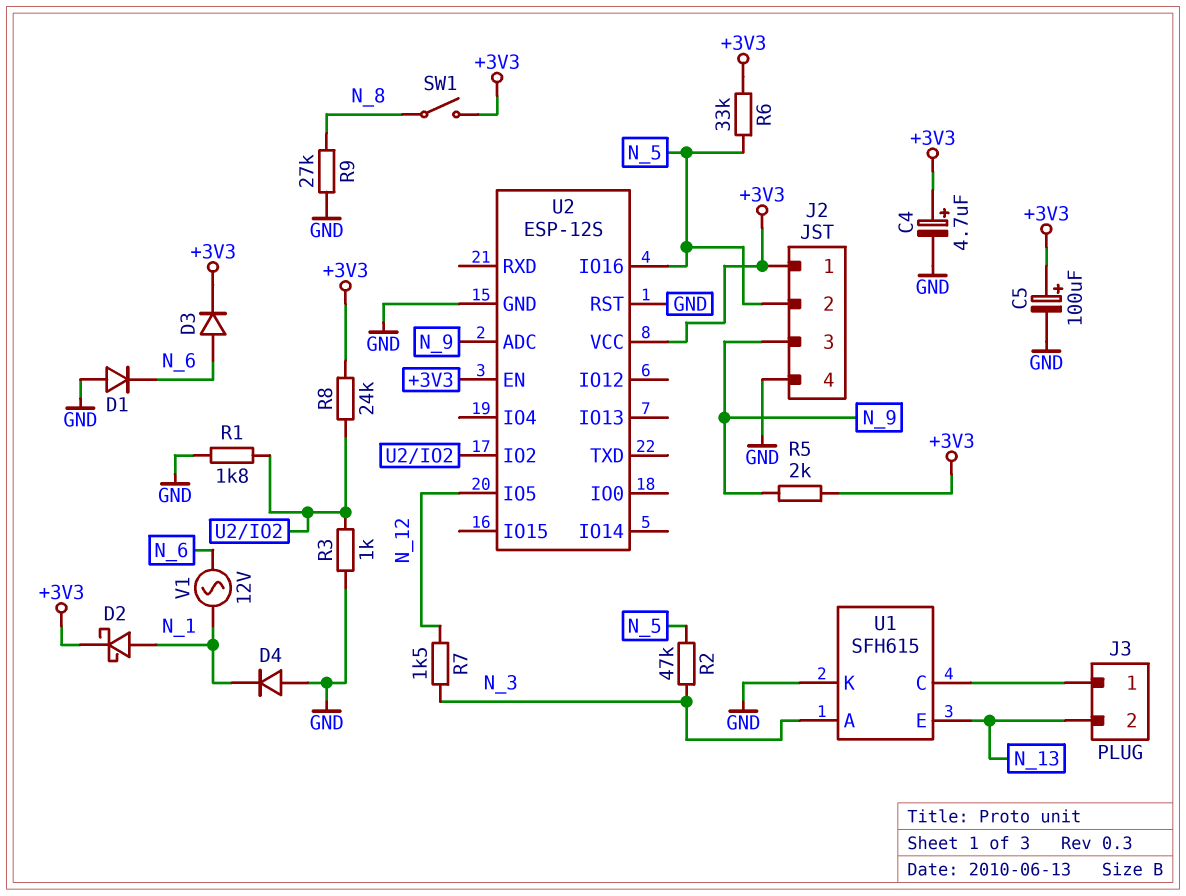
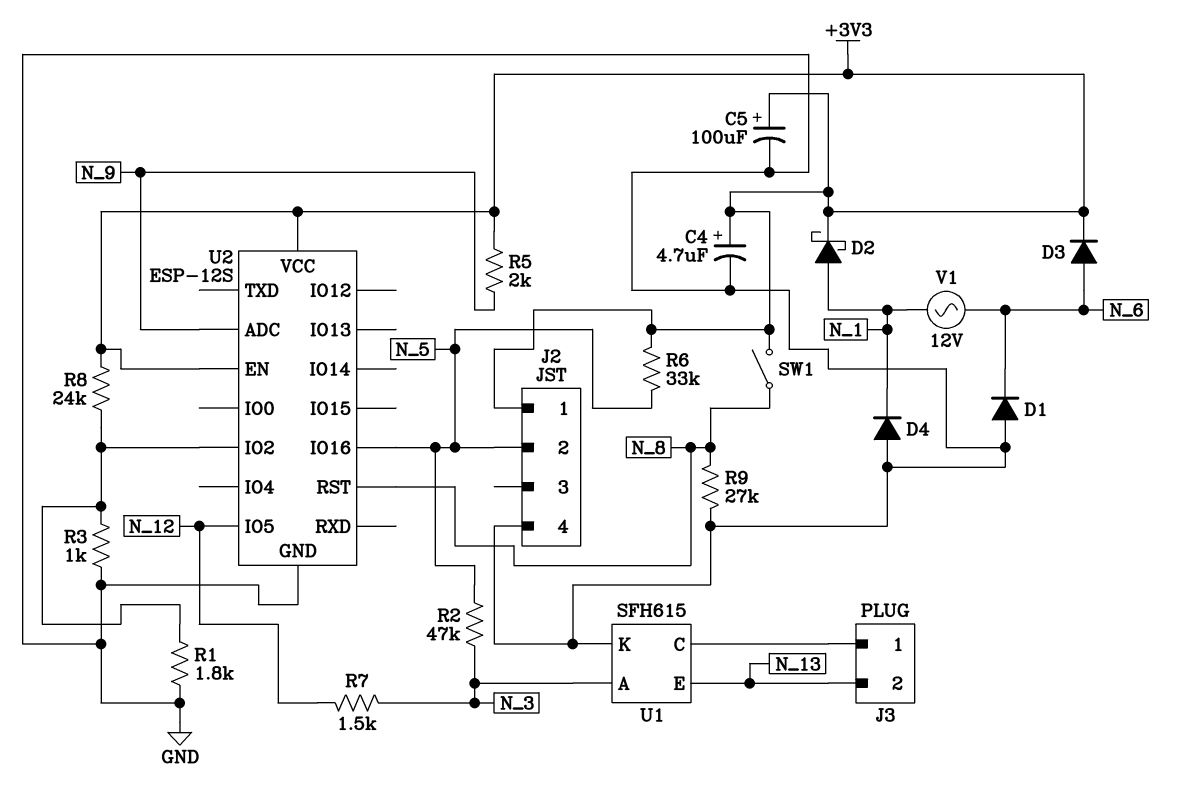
J2 pin 3: N_9 -> none
U2 pin RST: GND -> N_8

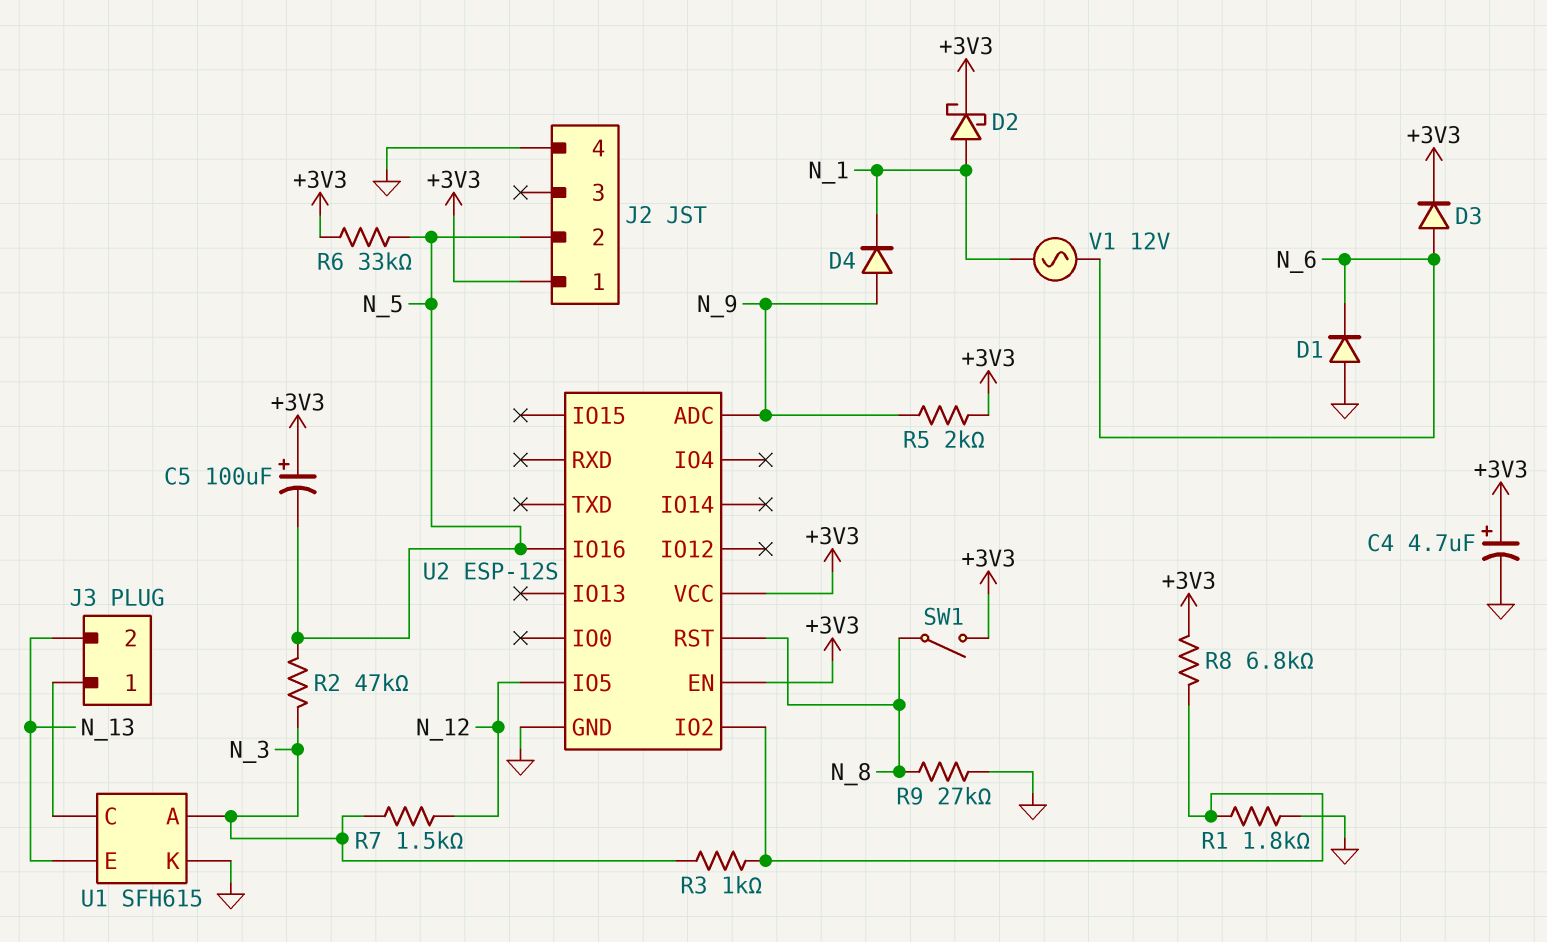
C5: 100uF (plus +3V3, minus GND) -> 100uF (plus +3V3, minus N_5)
D4: diode (A GND, K N_1) -> diode (A N_9, K N_1)
R3: 1k (GND, U2/IO2) -> 1k (N_3, U2/IO2)
R8: 24k (+3V3, U2/IO2) -> 6.8k (+3V3, U2/IO2)

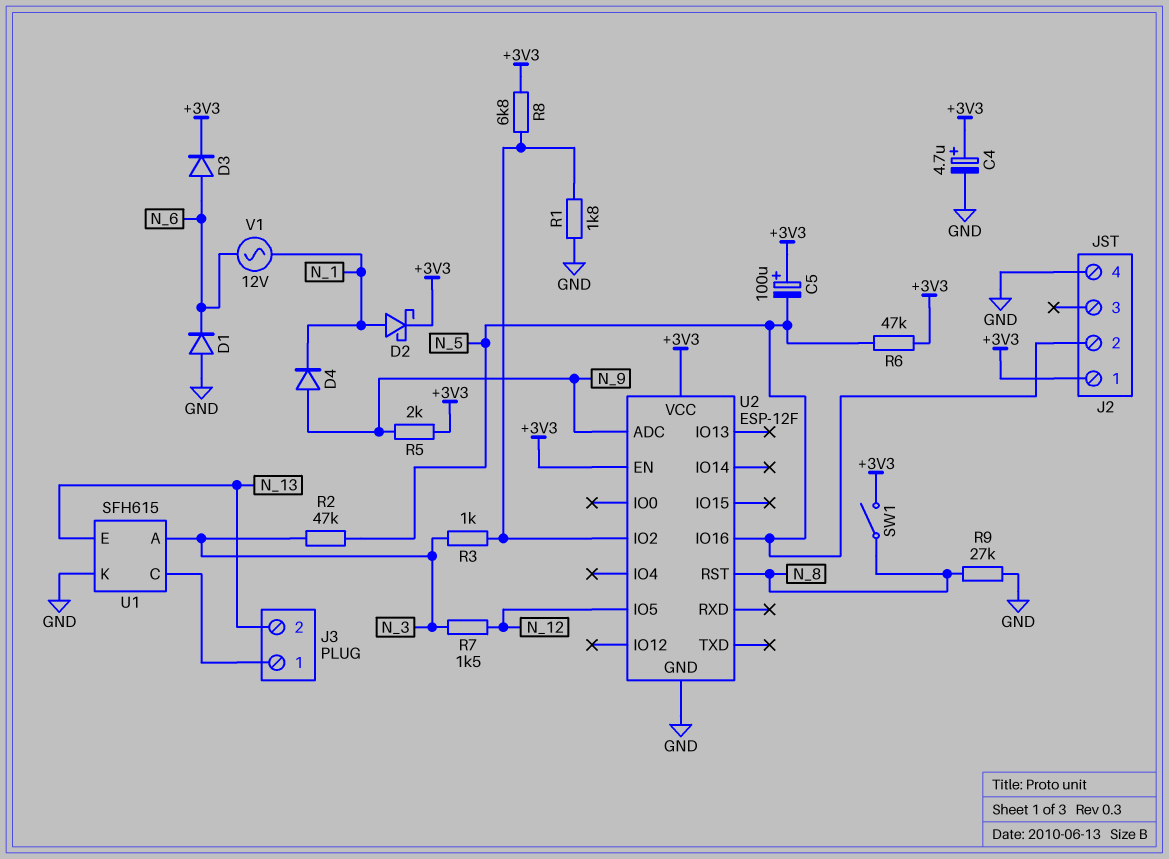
R6: 33k (+3V3, N_5) -> 47k (+3V3, N_5)
U2: ESP-12S -> ESP-12F

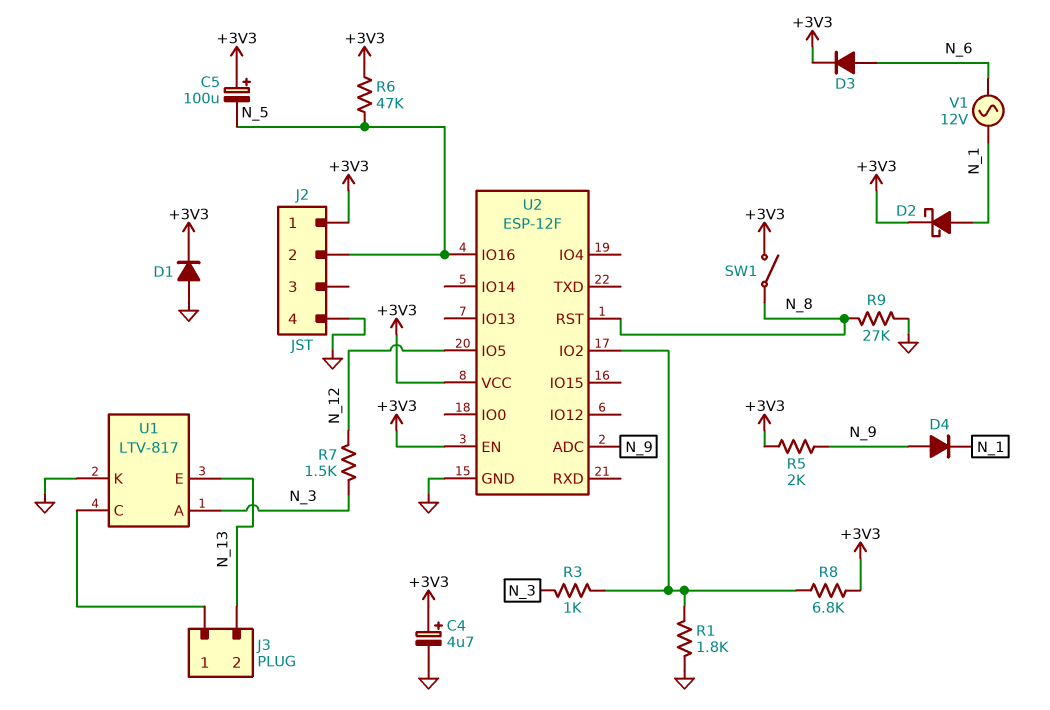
D1: diode (A GND, K N_6) -> diode (A GND, K +3V3)
R2: 47k (N_3, N_5) -> none
U1: SFH615 -> LTV-817

